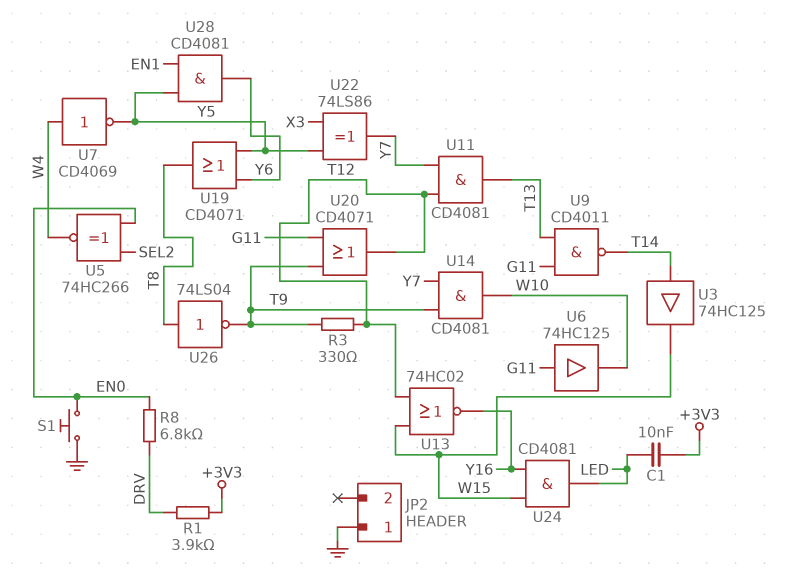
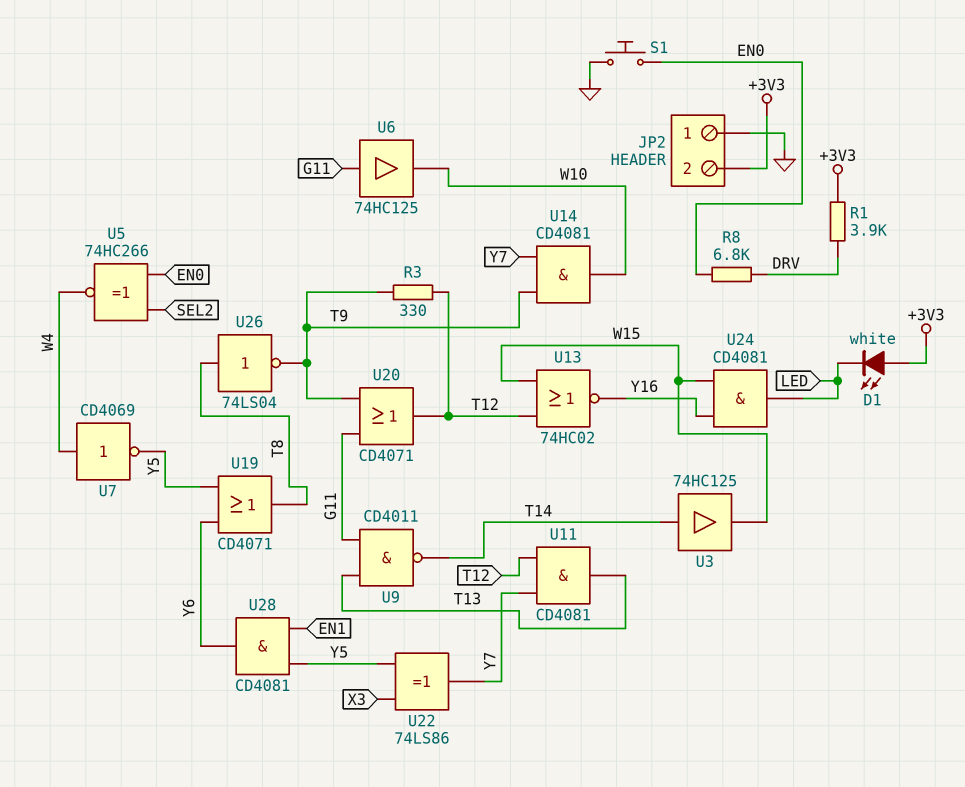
C1: 10nF (+3V3, LED) -> none
D1: none -> LED white (A +3V3, K LED)
JP2 pin 2: none -> +3V3

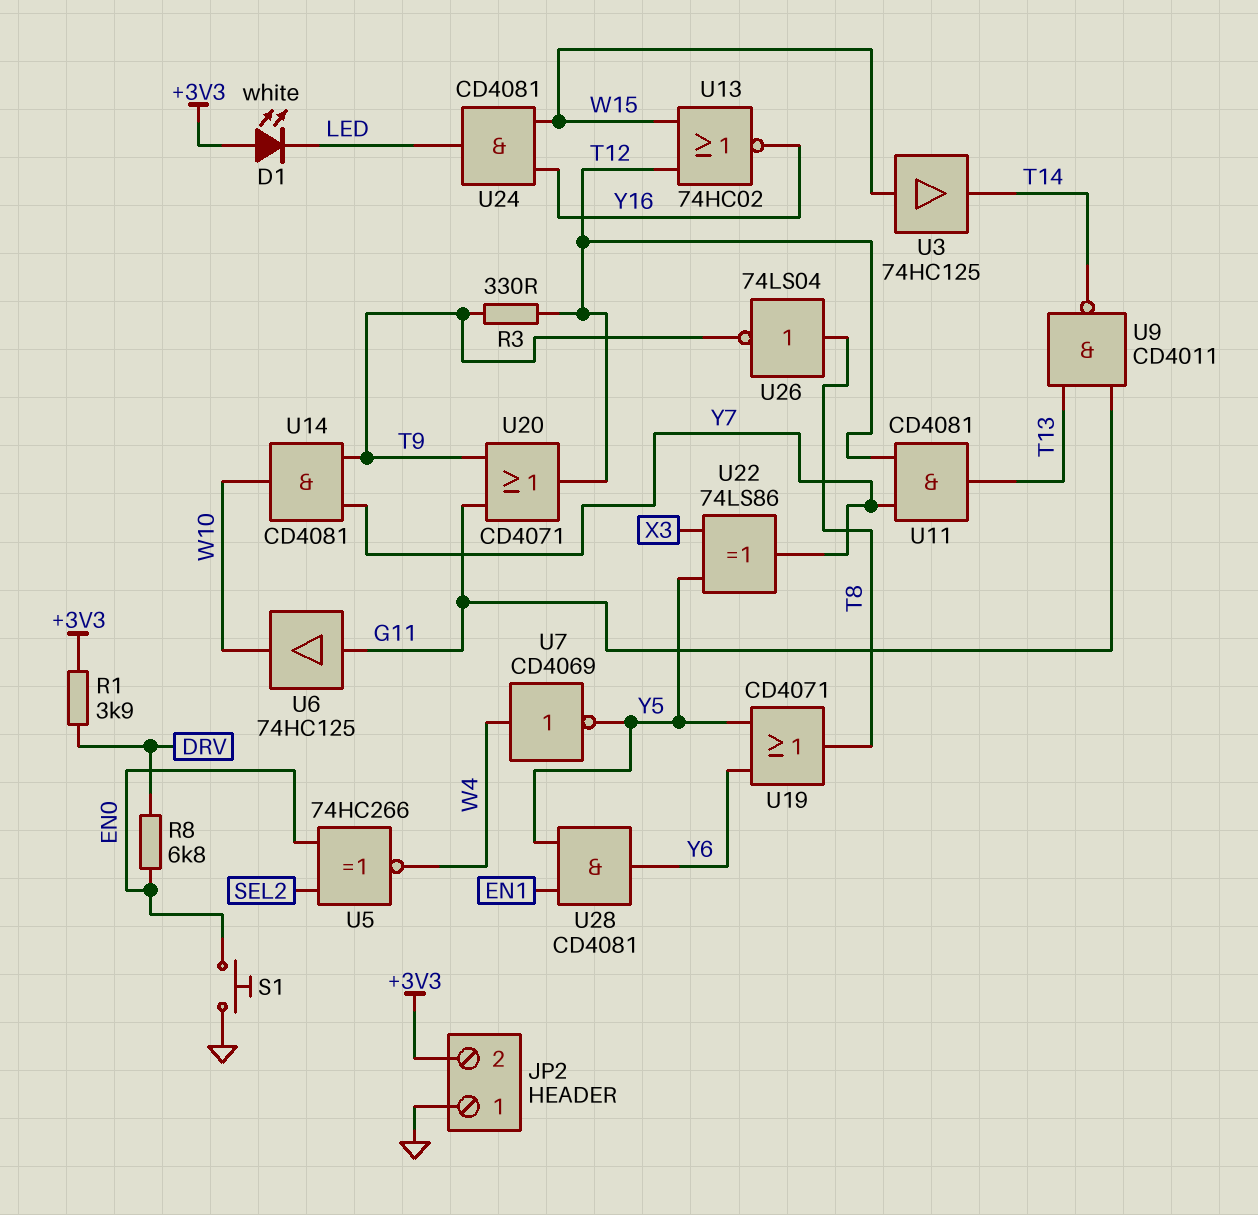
U3: buffer 74HC125 (in T14, out W15) -> buffer 74HC125 (in W15, out T14)

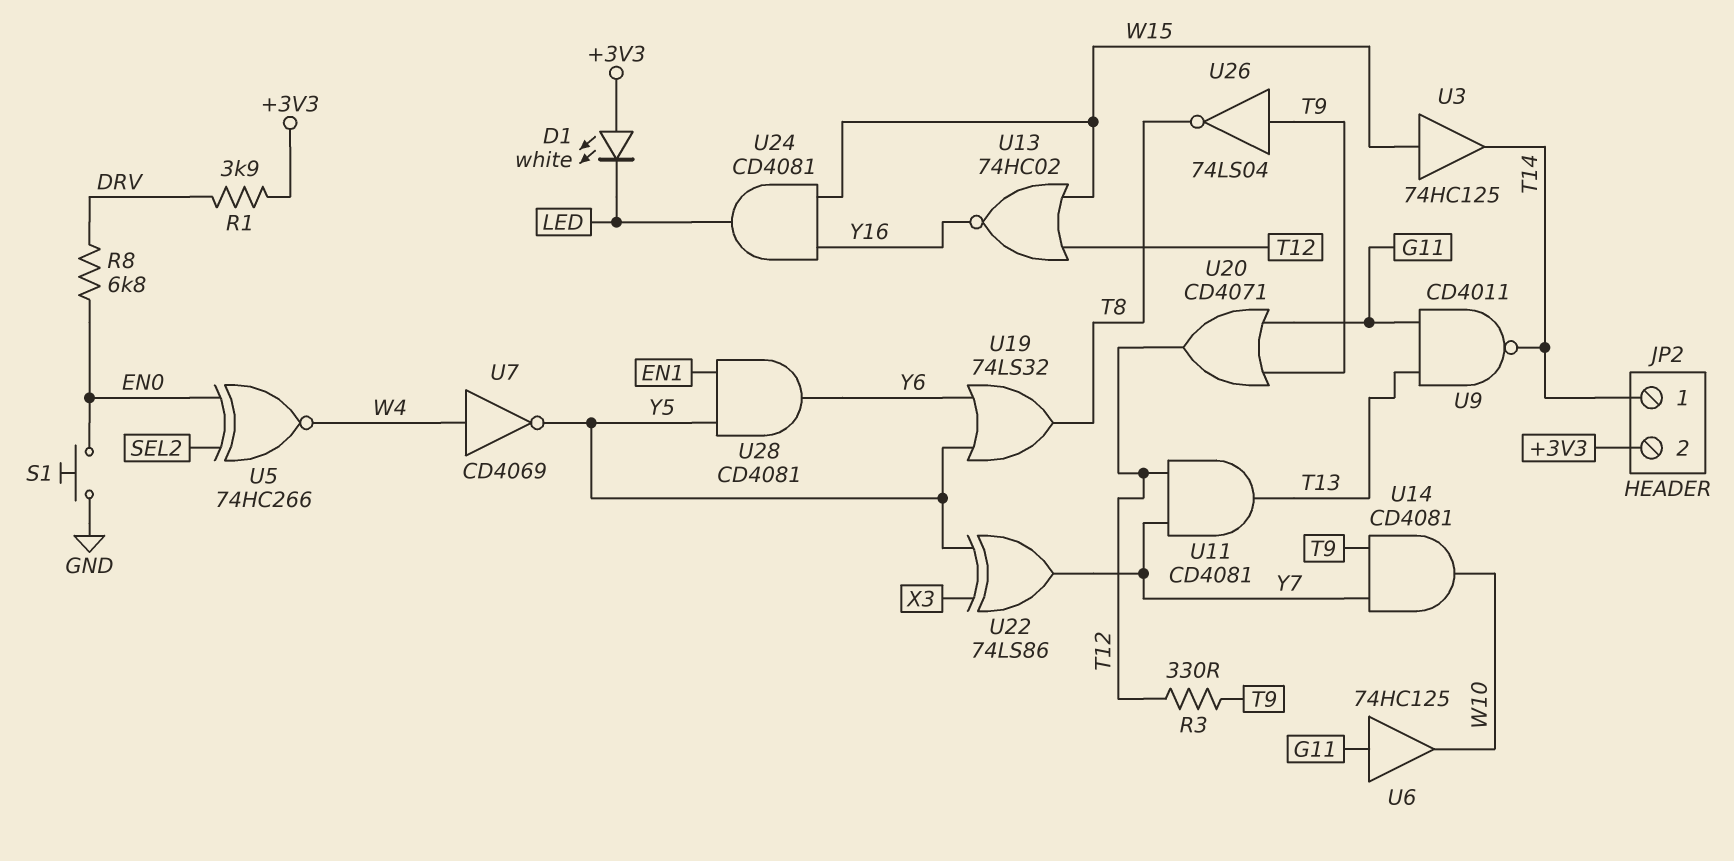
JP2 pin 1: GND -> T14
U19: OR CD4071 (in Y5, in Y6, out T8) -> OR 74LS32 (in Y5, in Y6, out T8)
U26: NOT 74LS04 (in T8, out T9) -> NOT 74LS04 (in T9, out T8)

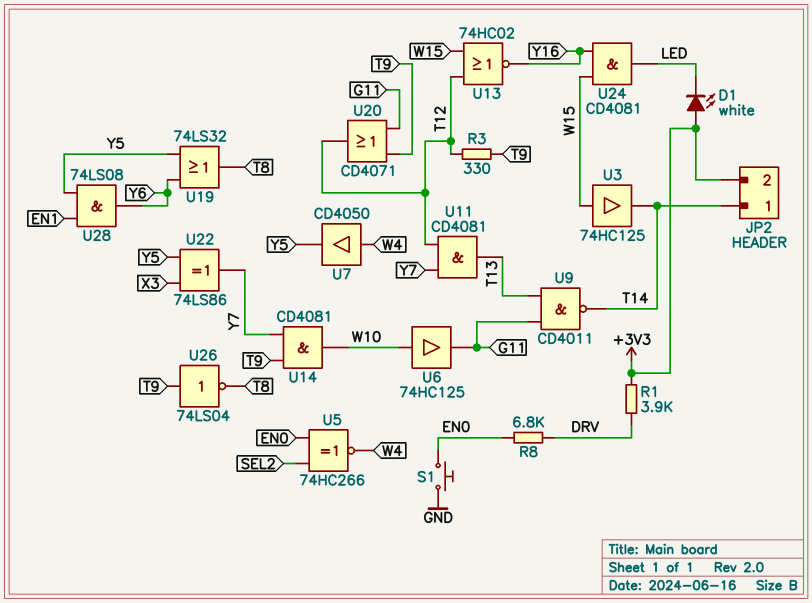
U6: buffer 74HC125 (in G11, out W10) -> buffer 74HC125 (in W10, out G11)
U7: NOT CD4069 (in W4, out Y5) -> buffer CD4050 (in W4, out Y5)
U28: AND CD4081 (in EN1, in Y5, out Y6) -> AND 74LS08 (in EN1, in Y5, out Y6)

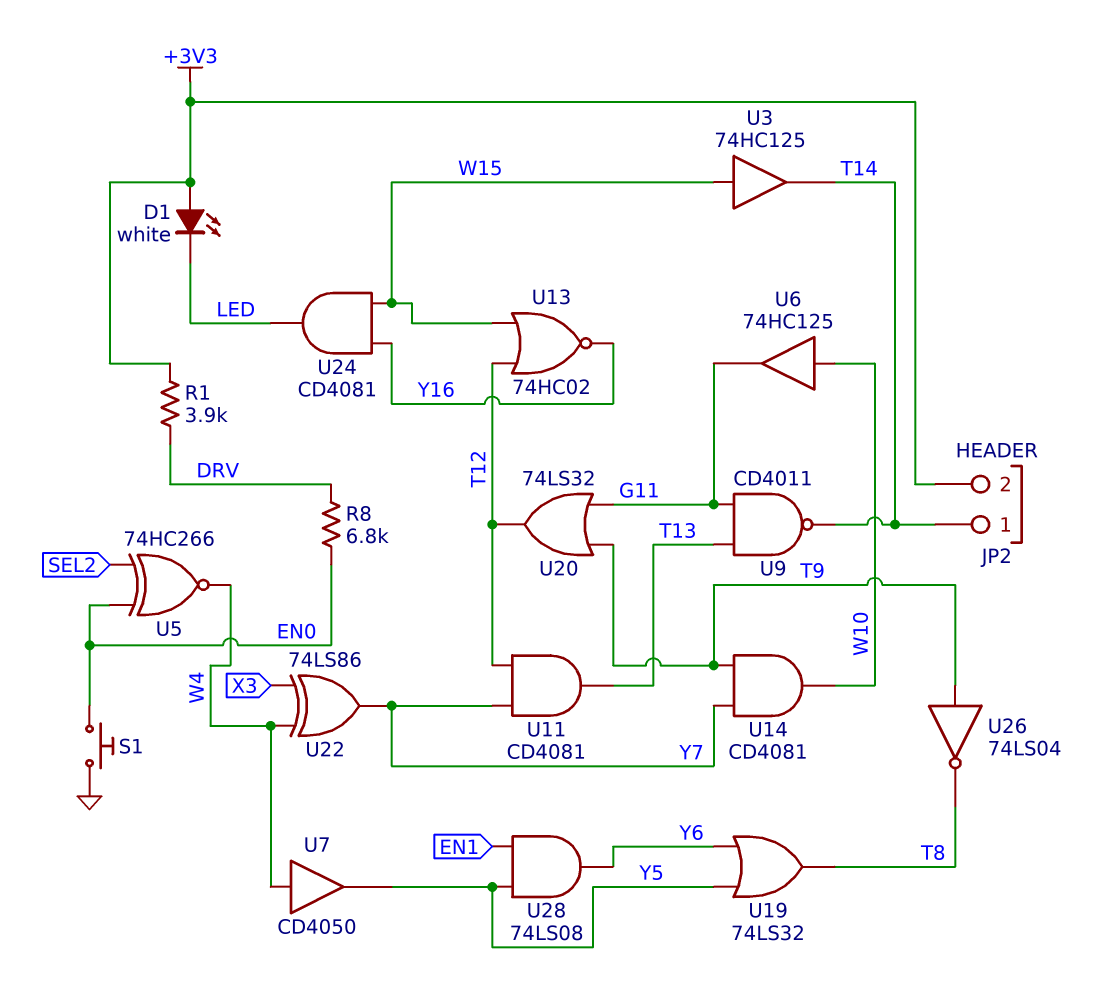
R3: 330 (T9, T12) -> none
U20: OR CD4071 (in G11, in T9, out T12) -> OR 74LS32 (in G11, in T9, out T12)
U22: XOR 74LS86 (in X3, in Y5, out Y7) -> XOR 74LS86 (in W4, in X3, out Y7)

